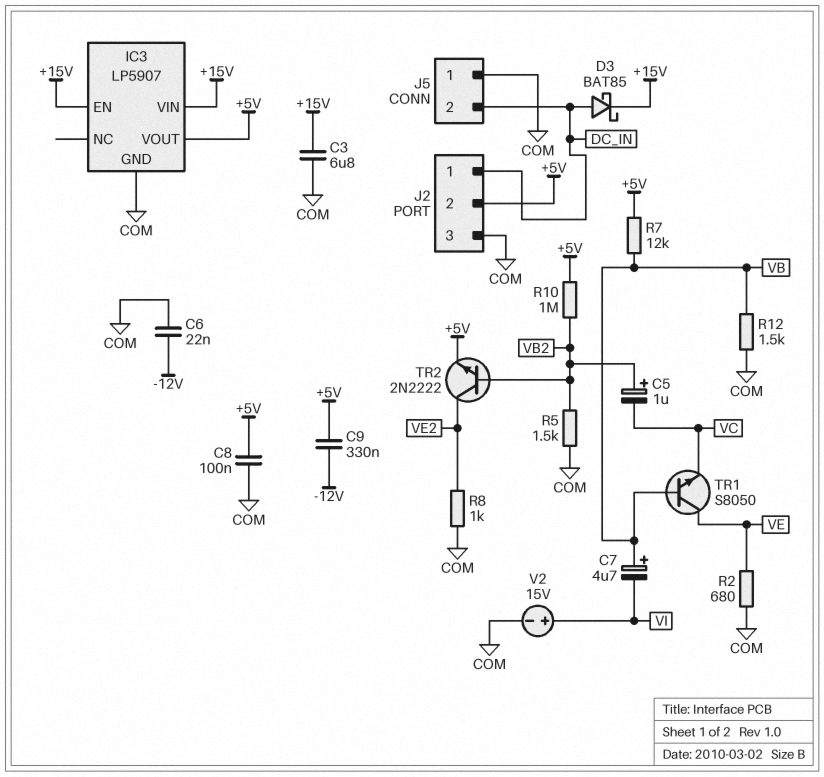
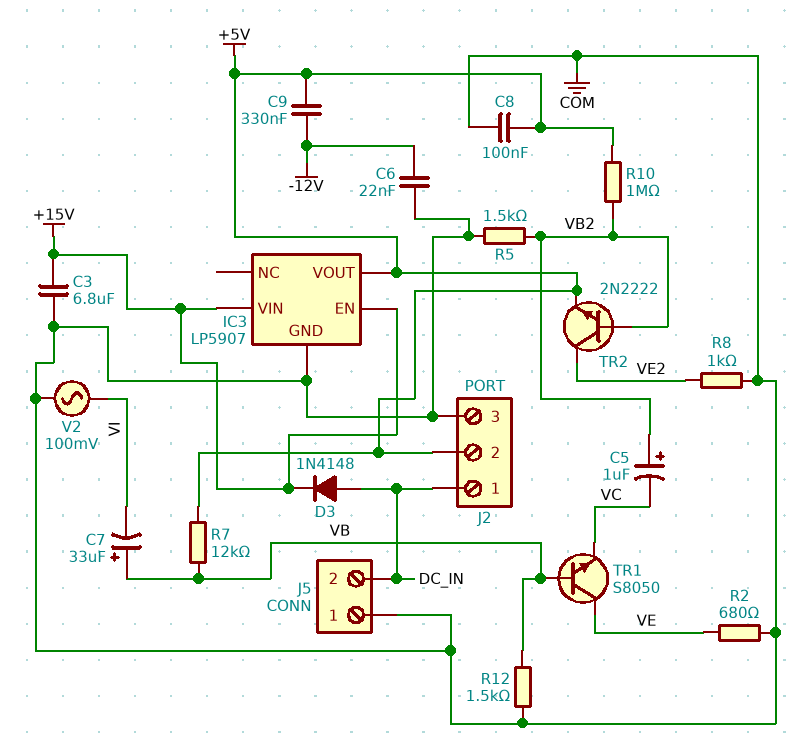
C7: 4.7uF (plus VB, minus VI) -> 33uF (plus VB, minus VI)
D3: schottky BAT85 (A DC_IN, K +15V) -> diode 1N4148 (A DC_IN, K +15V)
V2: 15V (plus VI, minus COM) -> AC 100mV (COM, VI)

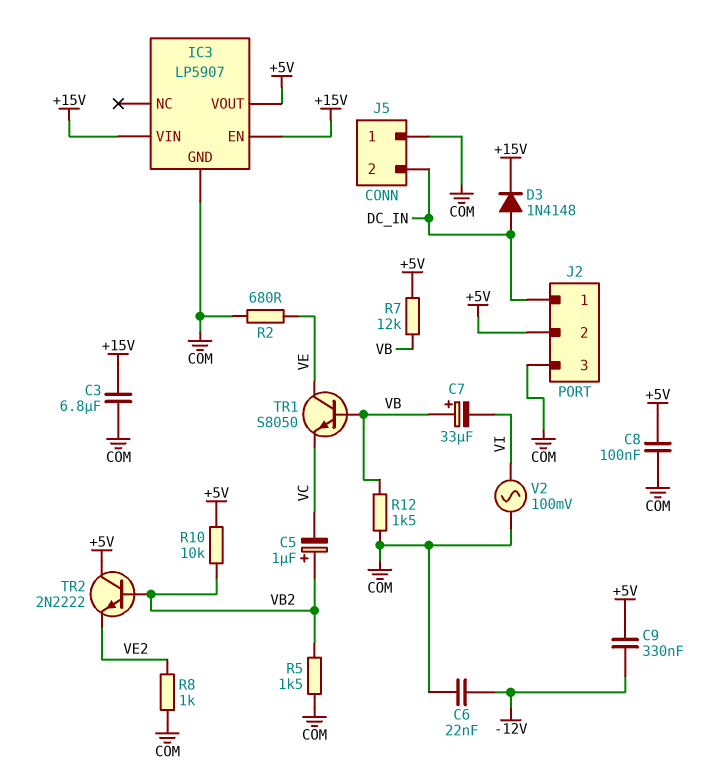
R10: 1M (+5V, VB2) -> 10k (+5V, VB2)
TR2: NPN 2N2222 (B VB2, C VE2, E +5V) -> NPN 2N2222 (B VB2, C +5V, E VE2)

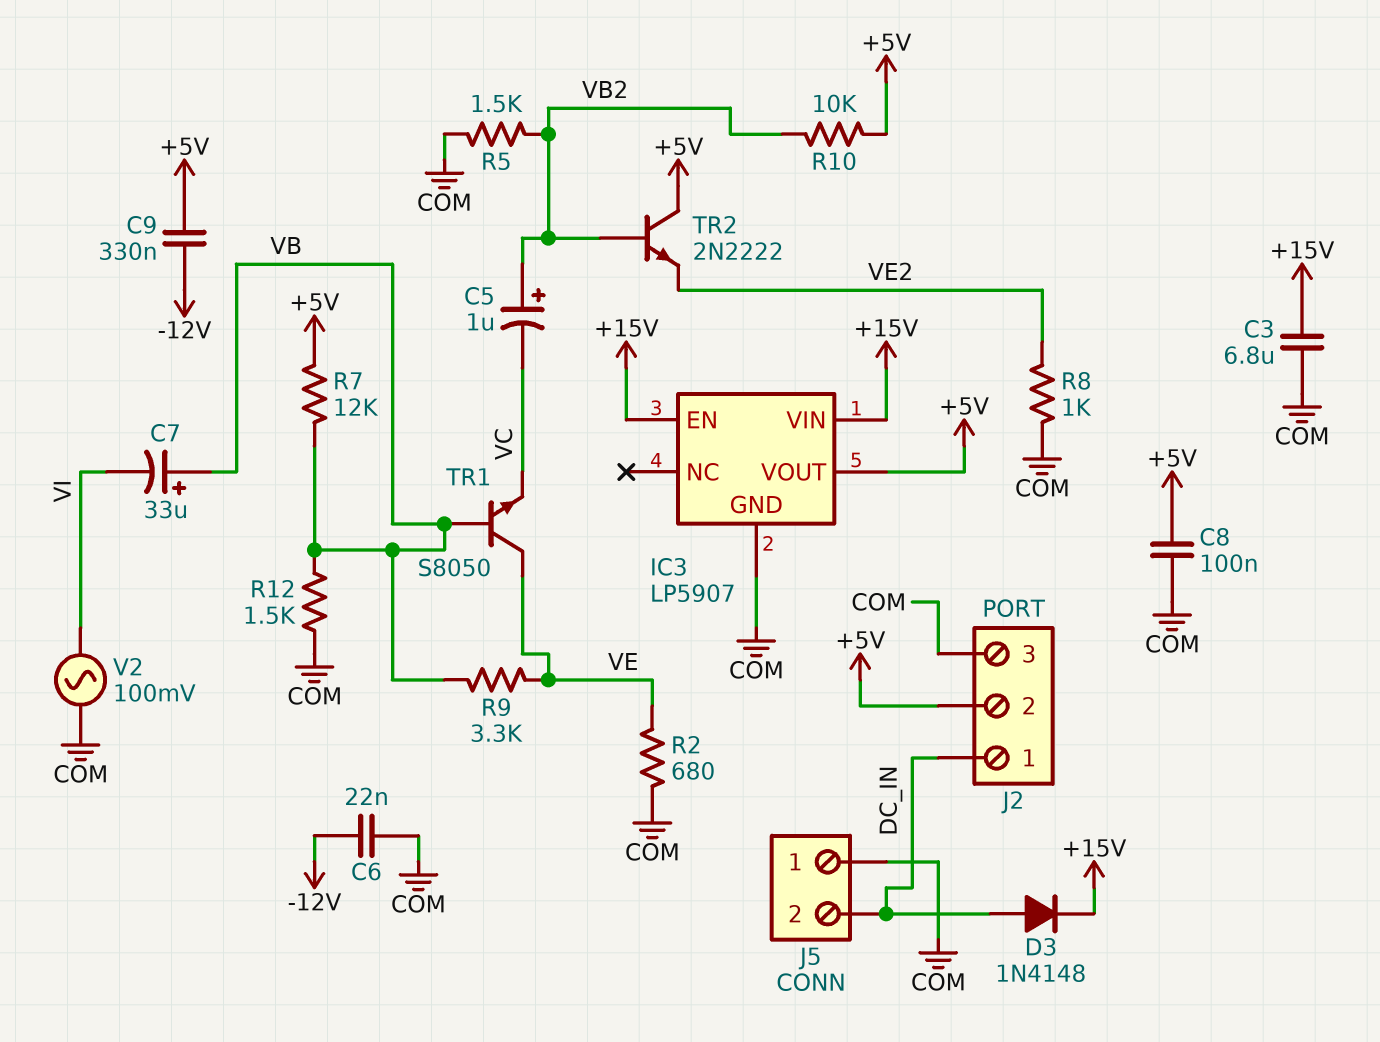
R9: none -> 3.3k (VB, VE)

